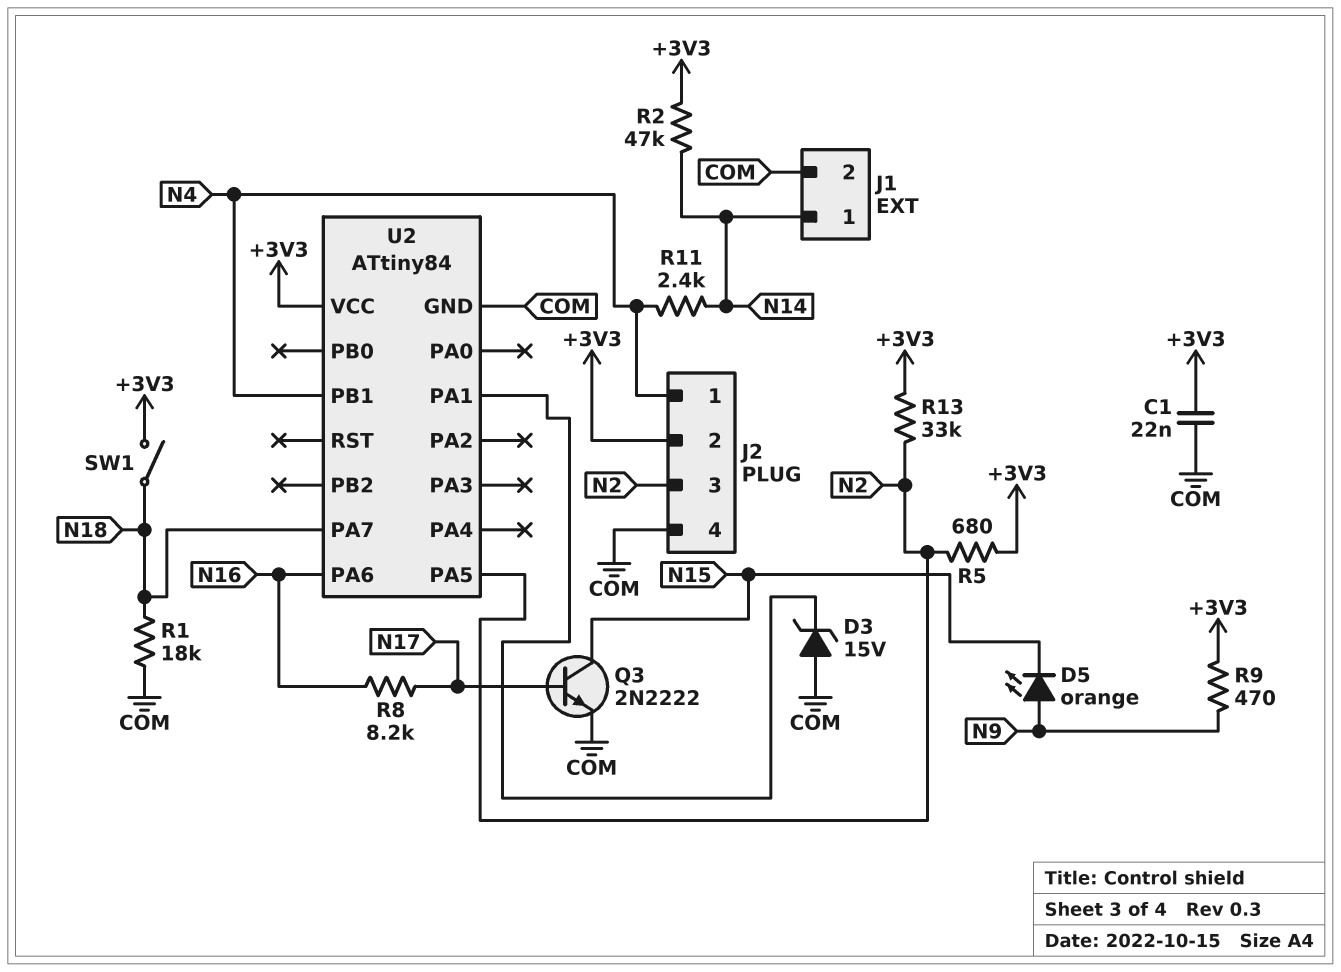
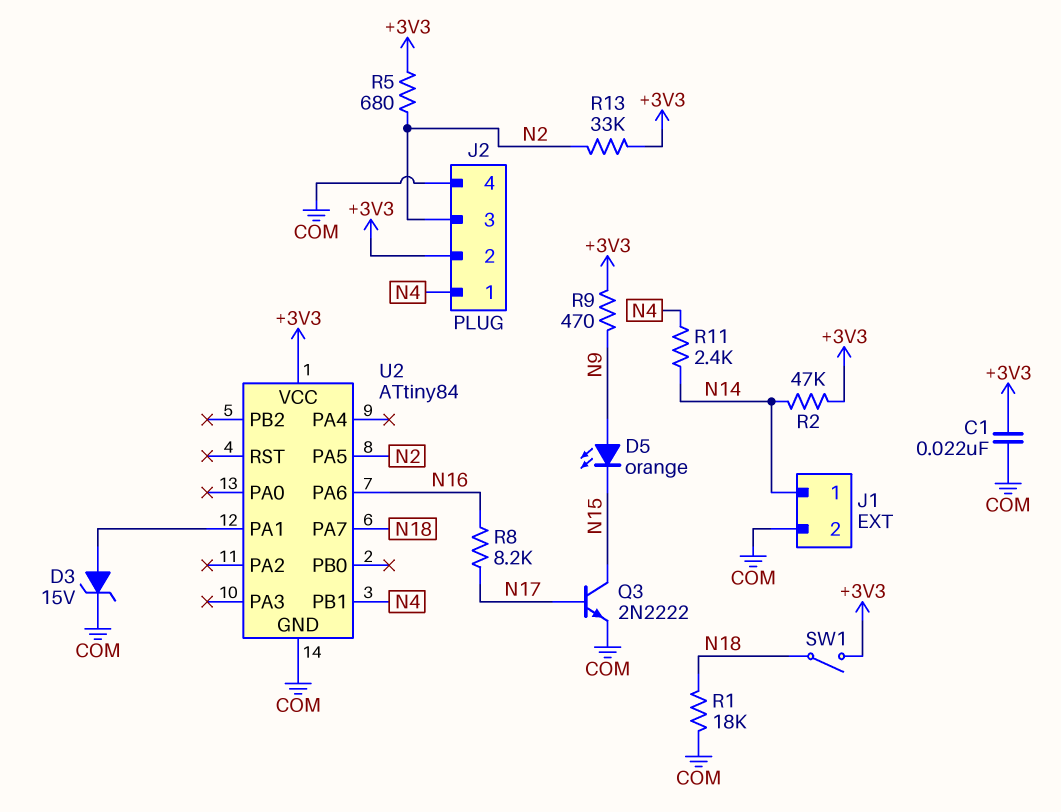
D3: zener 15V (A COM, K U2/PA1) -> zener 15V (A U2/PA1, K COM)

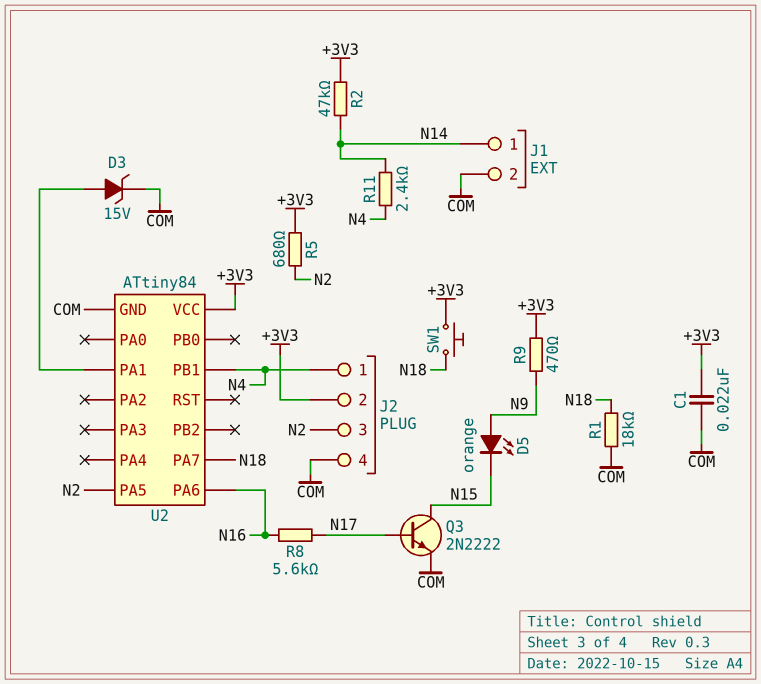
R8: 8.2k (N16, N17) -> 5.6k (N16, N17)
R13: 33k (+3V3, N2) -> none
SW1: switch (+3V3, N18) -> button (+3V3, N18)

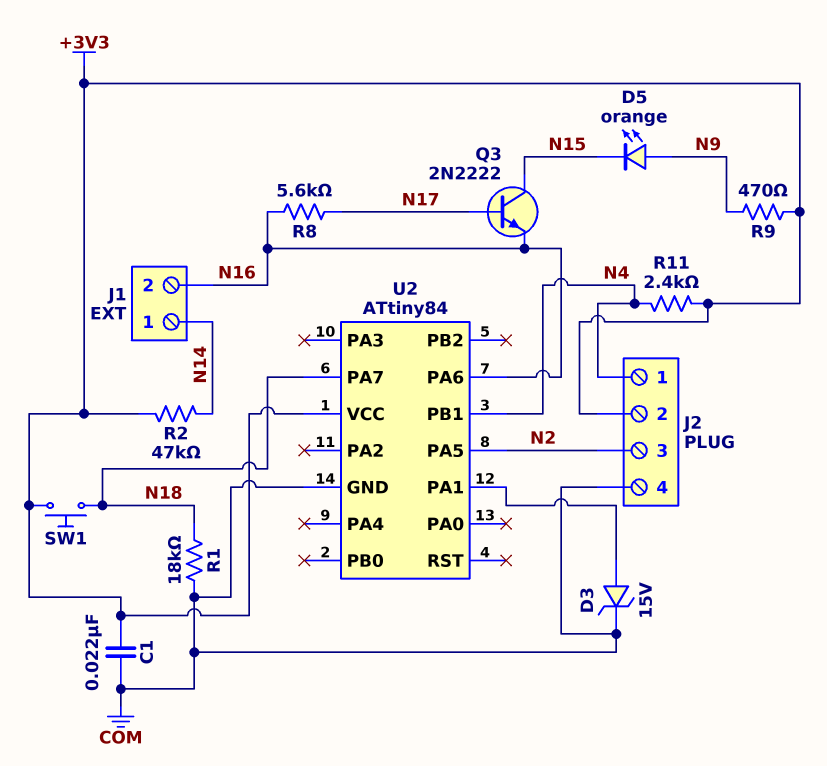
J1 pin 2: COM -> N16
Q3: NPN 2N2222 (B N17, C N15, E COM) -> NPN 2N2222 (B N17, C N15, E N16)
R5: 680 (+3V3, N2) -> none
R11: 2.4k (N4, N14) -> 2.4k (+3V3, N4)

